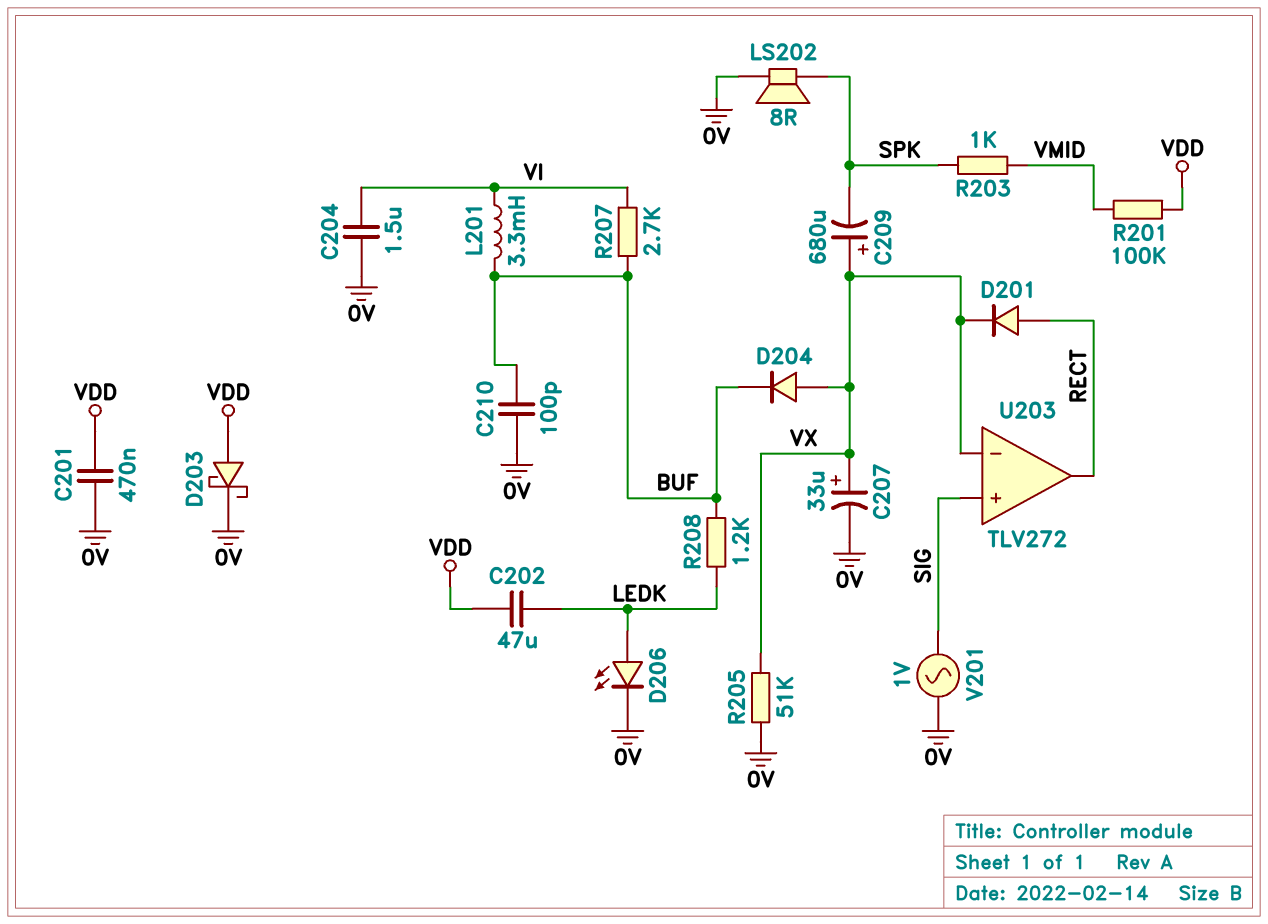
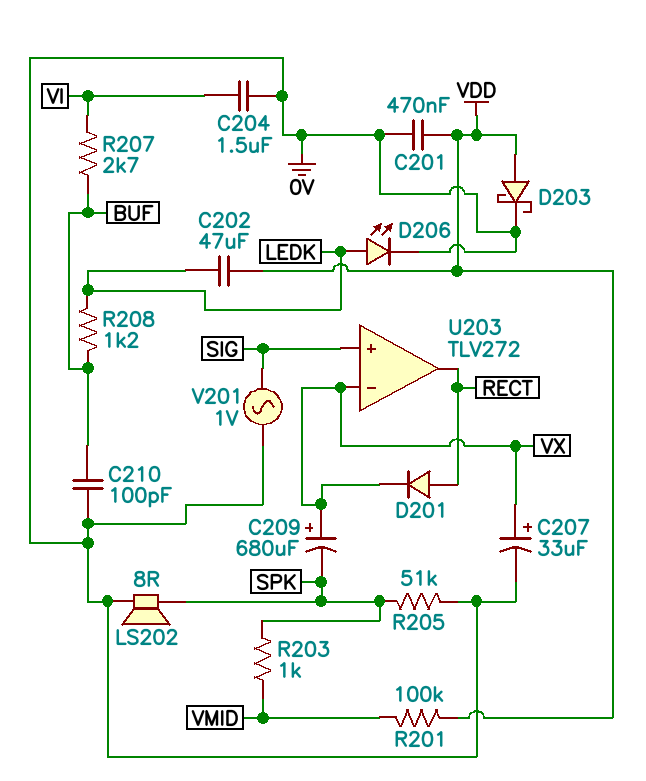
D204: diode (A VX, K BUF) -> none
L201: 3.3mH (BUF, VI) -> none
R205: 51k (0V, VX) -> 51k (0V, SPK)

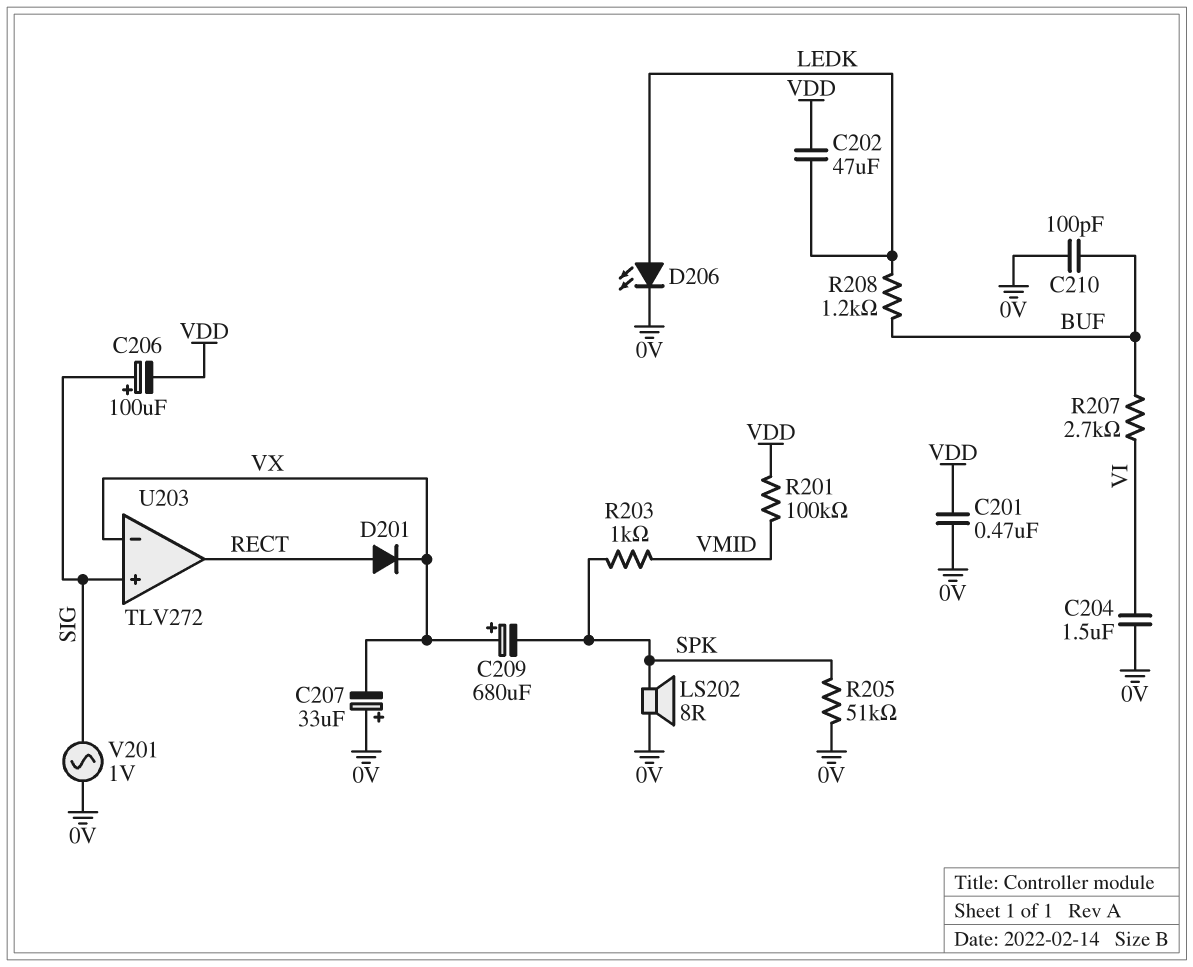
C206: none -> 100uF (plus SIG, minus VDD)
C207: 33uF (plus VX, minus 0V) -> 33uF (plus 0V, minus VX)
D203: schottky (A VDD, K 0V) -> none

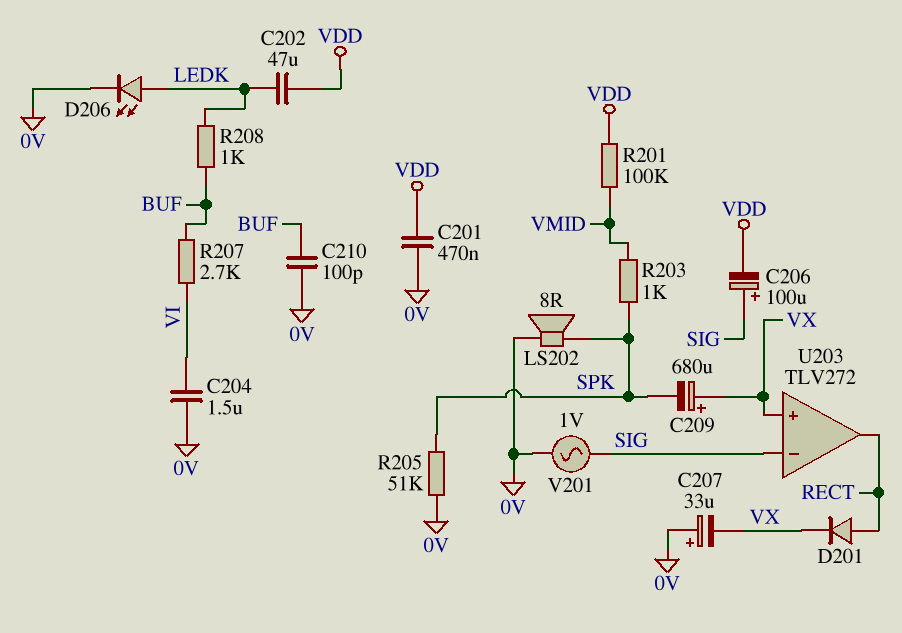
R208: 1.2k (BUF, LEDK) -> 1k (BUF, LEDK)
U203 pin in+: SIG -> VX
U203 pin in-: VX -> SIG

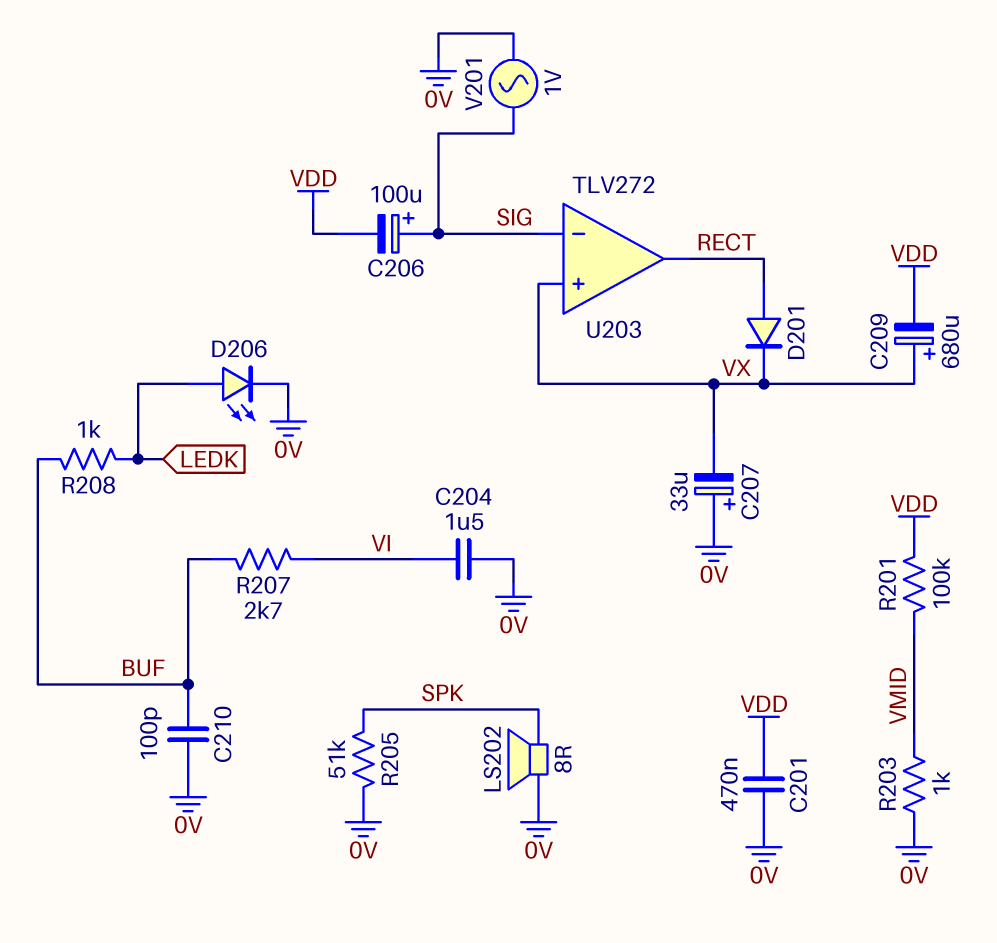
C202: 47uF (LEDK, VDD) -> none
C209: 680uF (plus VX, minus SPK) -> 680uF (plus VX, minus VDD)
R203: 1k (SPK, VMID) -> 1k (0V, VMID)

